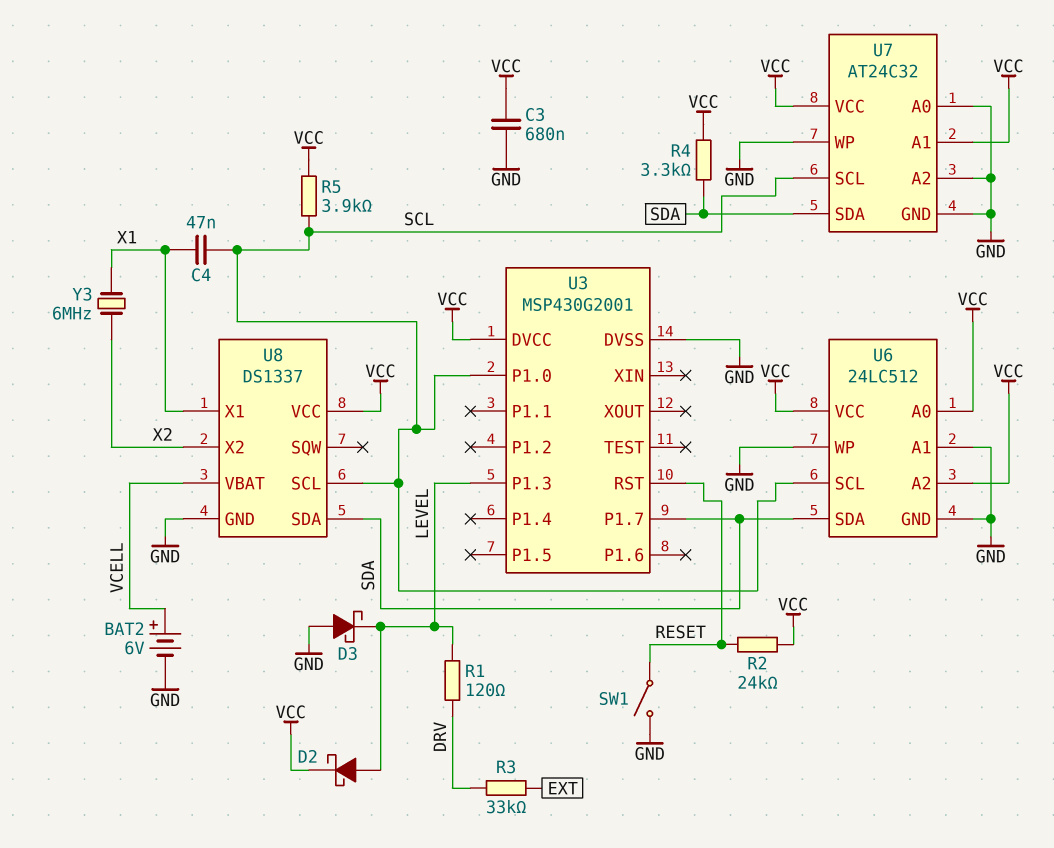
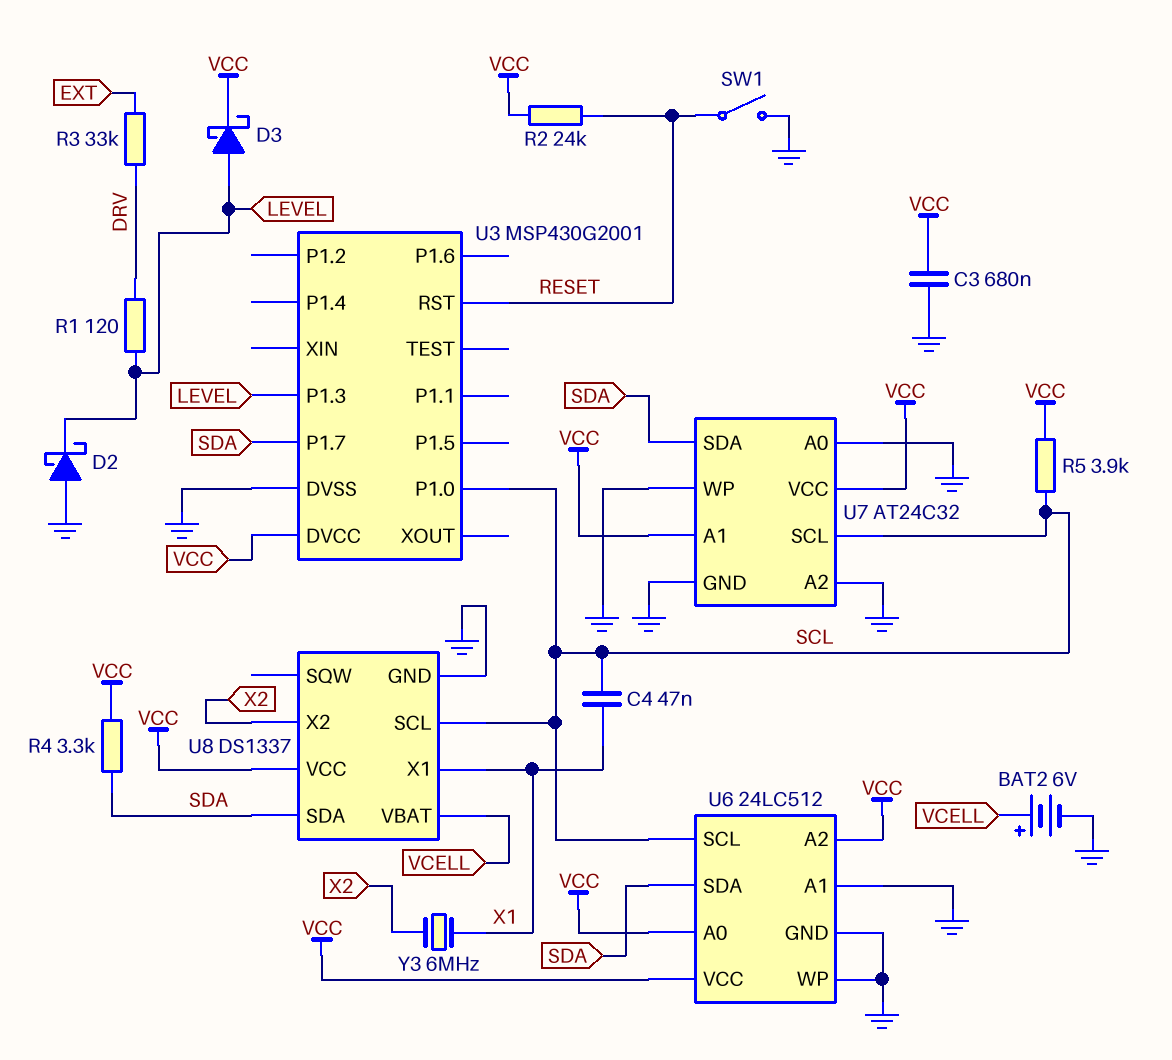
D2: schottky (A LEVEL, K VCC) -> schottky (A GND, K LEVEL)
D3: schottky (A GND, K LEVEL) -> schottky (A LEVEL, K VCC)

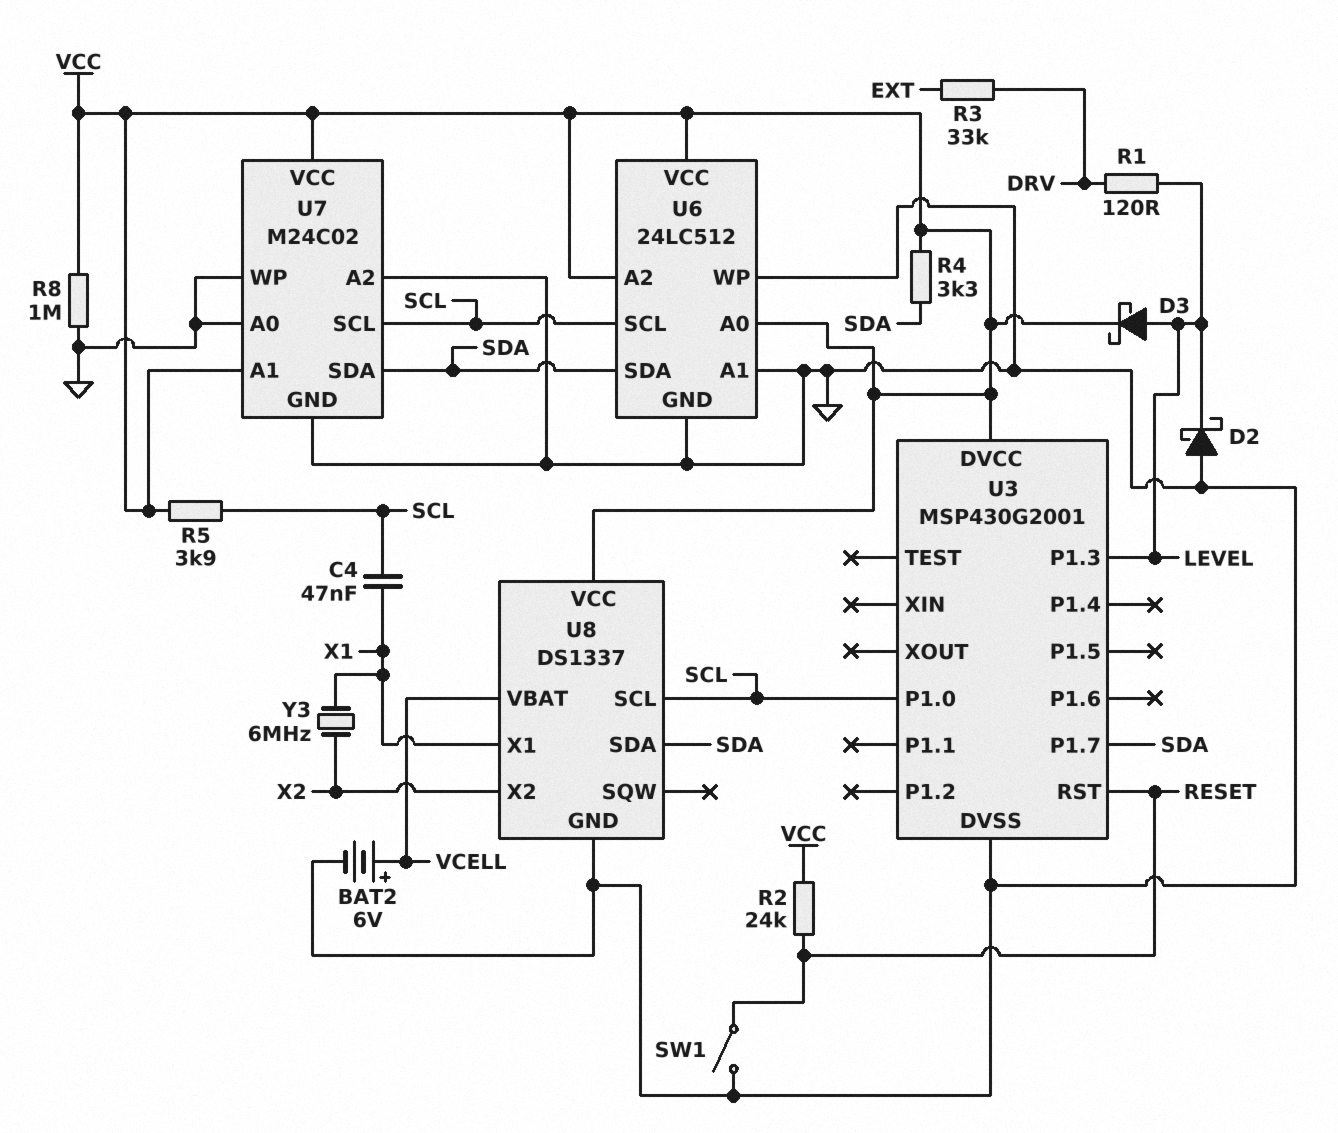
C3: 680nF (GND, VCC) -> none
R8: none -> 1M (GND, VCC)
U7: AT24C32 -> M24C02

